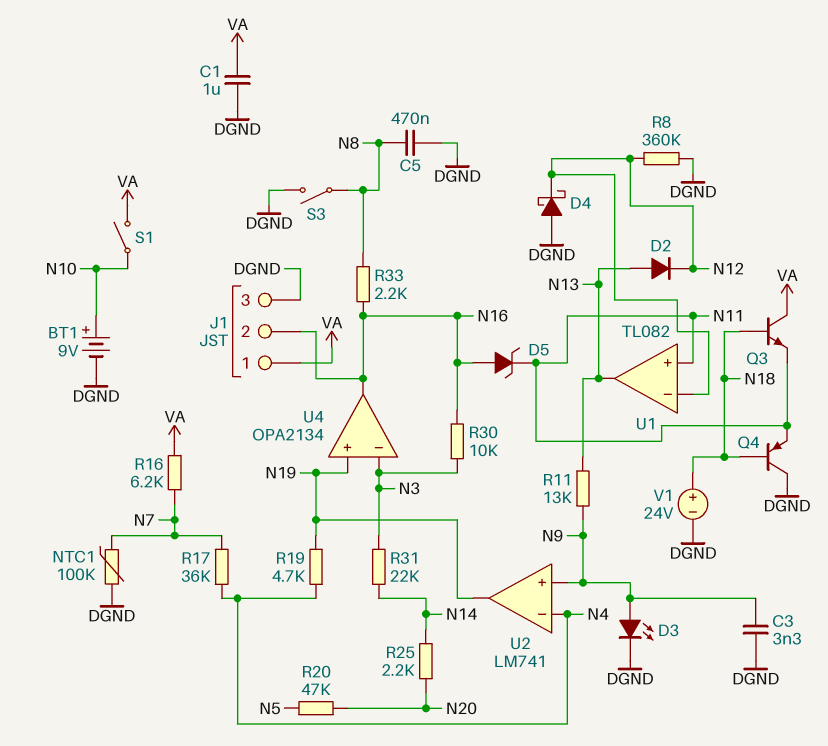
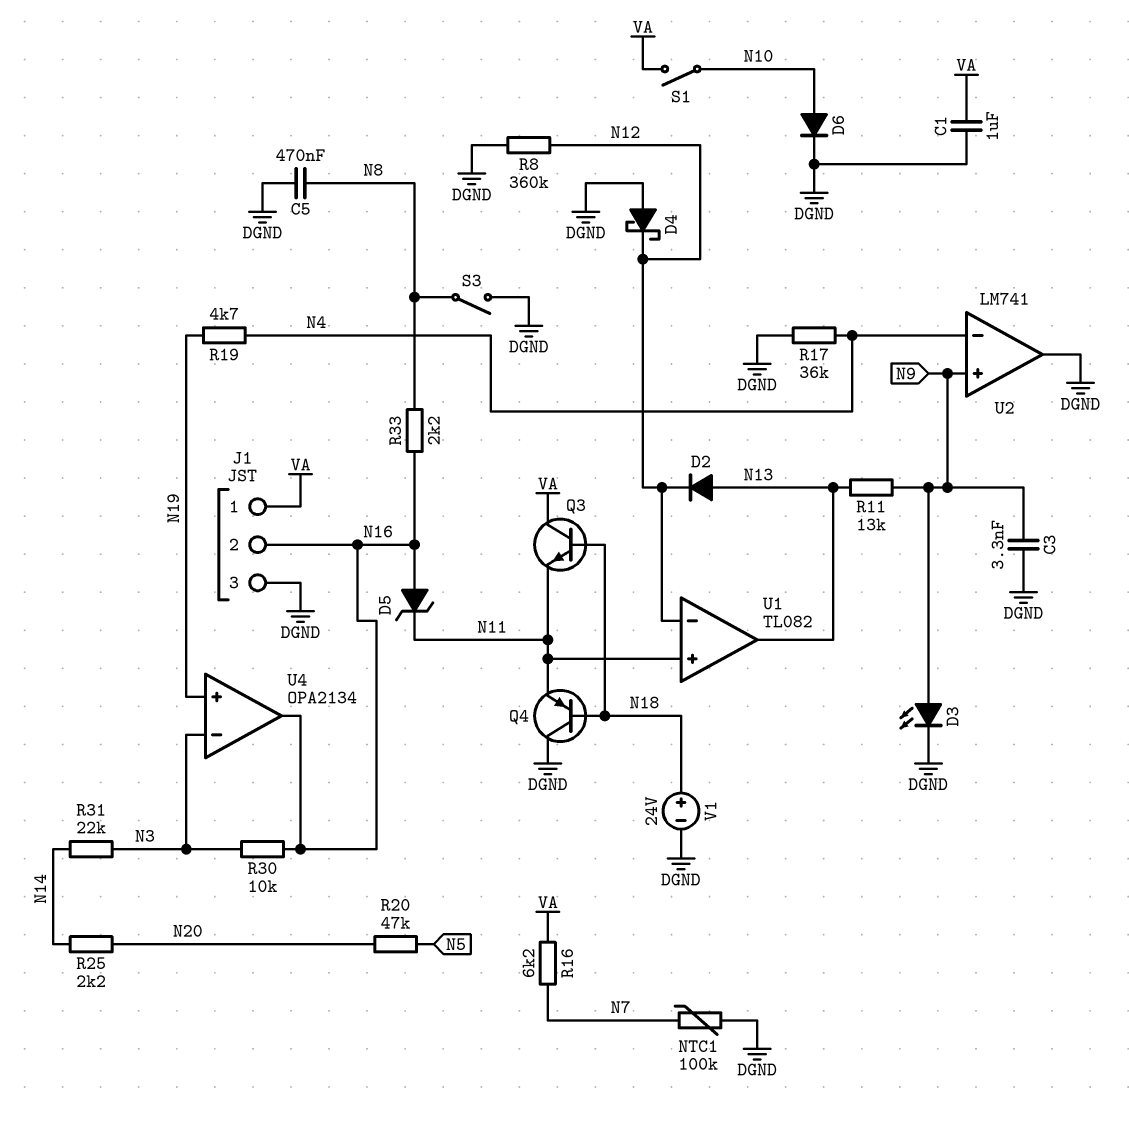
BT1: 9V (plus N10, minus DGND) -> none
D6: none -> diode (A N10, K DGND)
R17: 36k (N4, N7) -> 36k (DGND, N4)
U2 pin out: N19 -> DGND

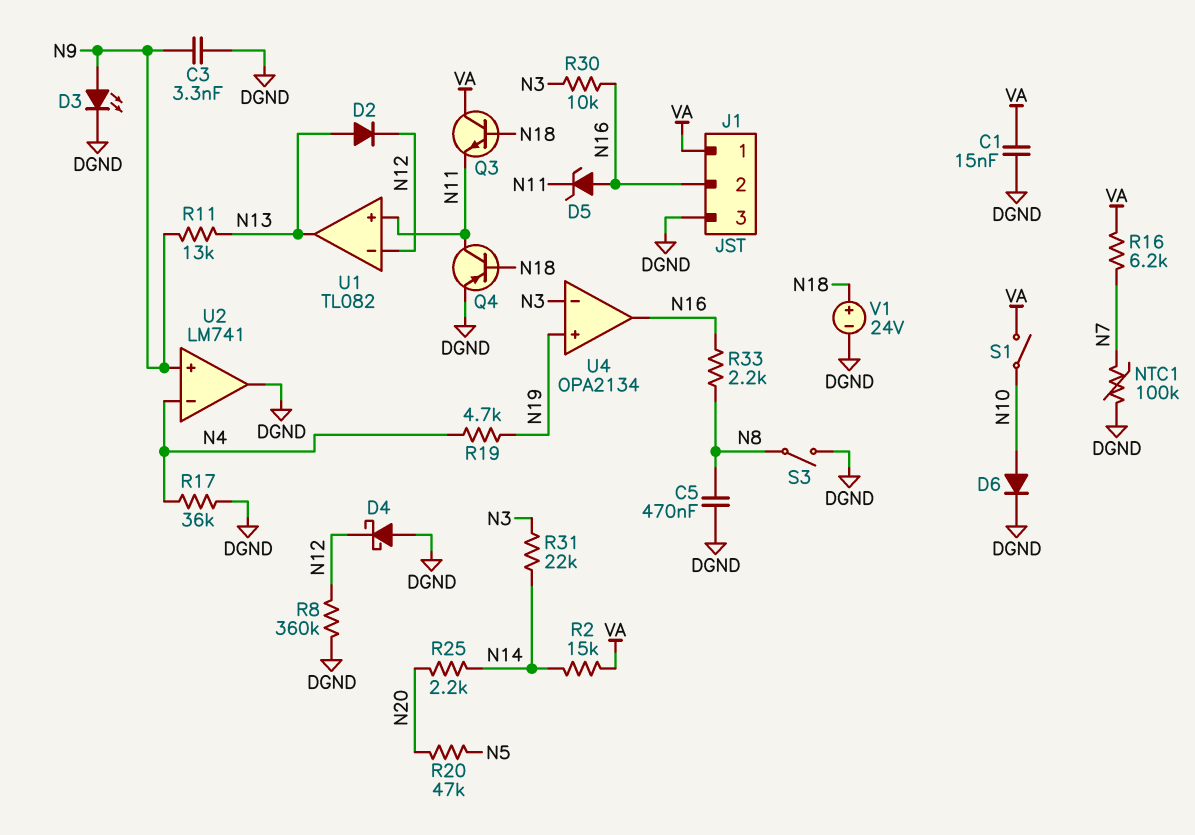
C1: 1uF (DGND, VA) -> 15nF (DGND, VA)
Q4: PNP (B N18, C DGND, E N11) -> PNP (B N18, C N11, E DGND)
R2: none -> 15k (N14, VA)

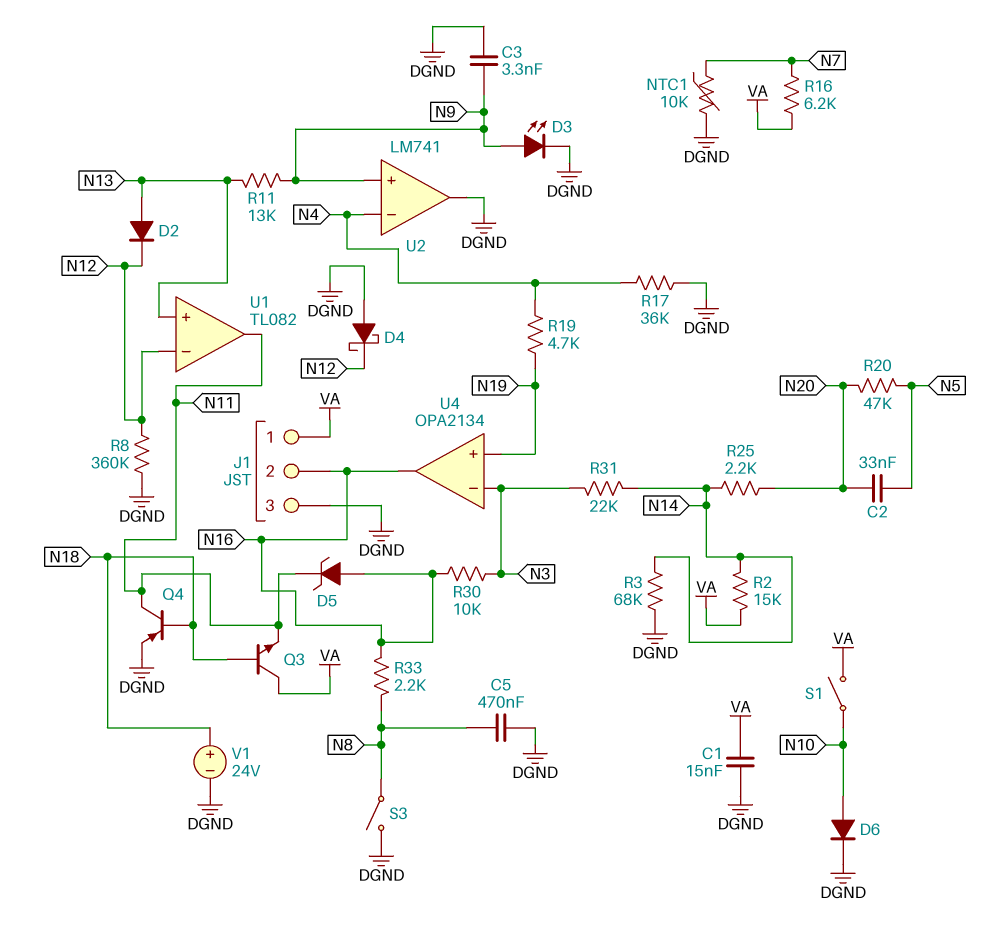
C2: none -> 33nF (N5, N20)
NTC1: 100k (DGND, N7) -> 10k (DGND, N7)
R3: none -> 68k (DGND, N14)
U1 pin in+: N11 -> N13
U1 pin out: N13 -> N11

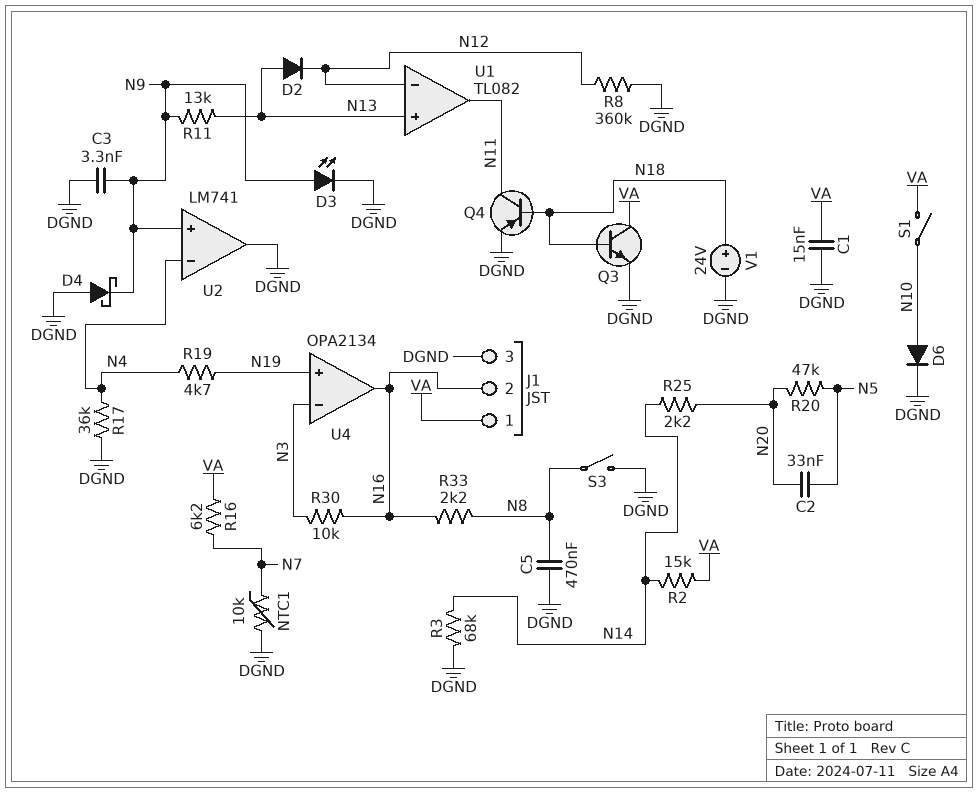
D4: schottky (A DGND, K N12) -> schottky (A DGND, K N9)
D5: zener (A N16, K N11) -> none
Q3: NPN (B N18, C VA, E N11) -> NPN (B N18, C VA, E DGND)
R31: 22k (N3, N14) -> none

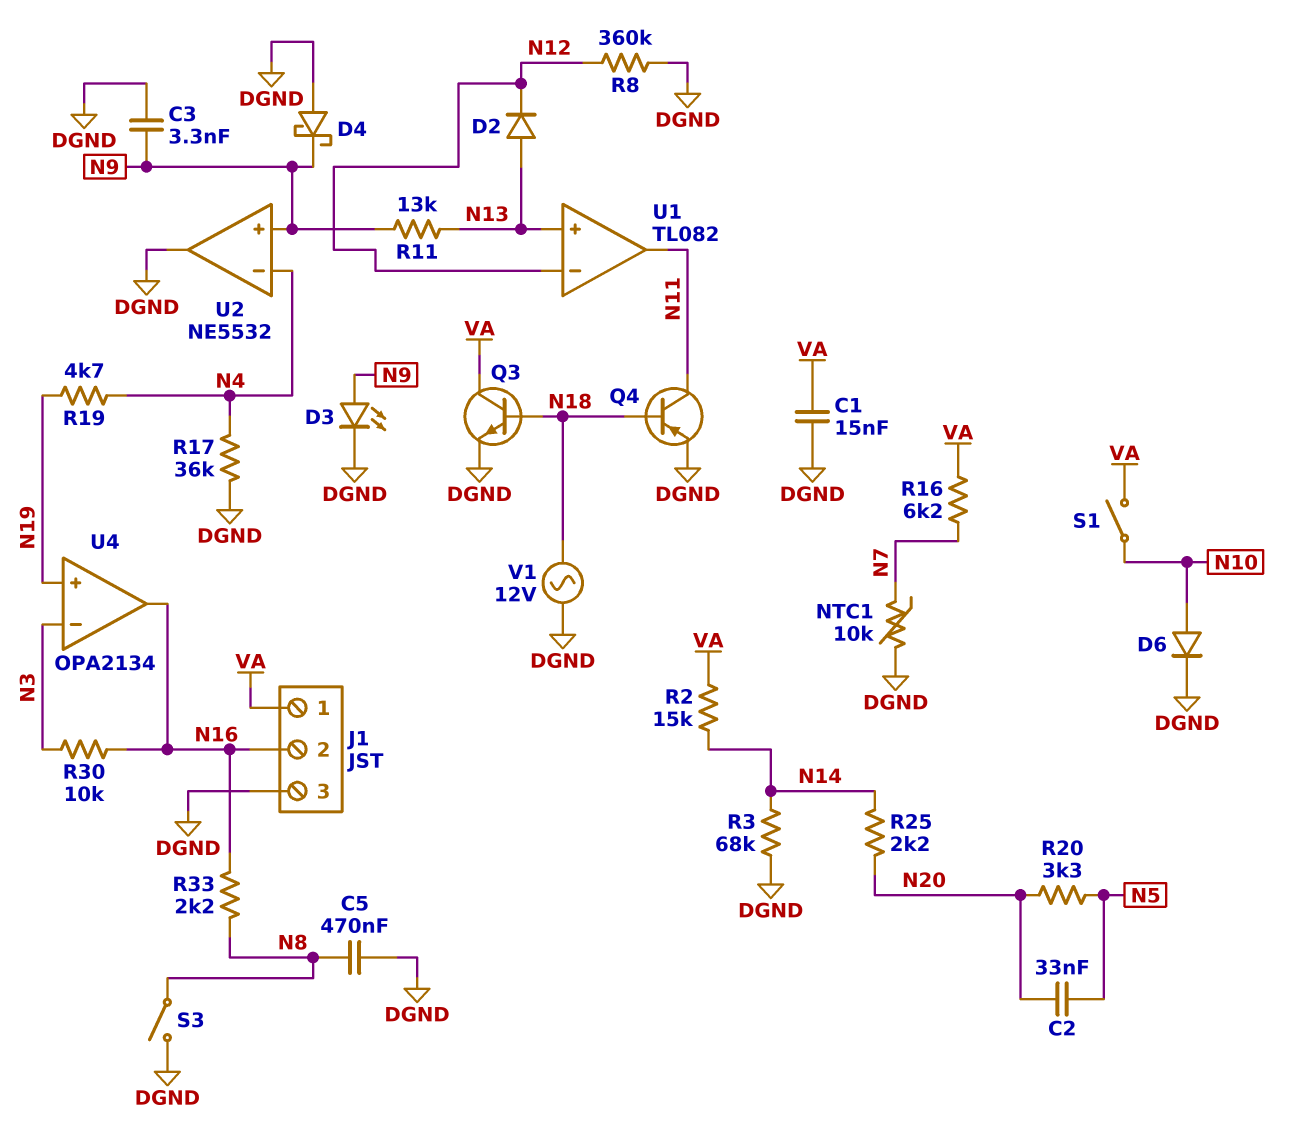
R20: 47k (N5, N20) -> 3.3k (N5, N20)
U2: LM741 -> NE5532
V1: 24V (plus N18, minus DGND) -> AC 12V (DGND, N18)

